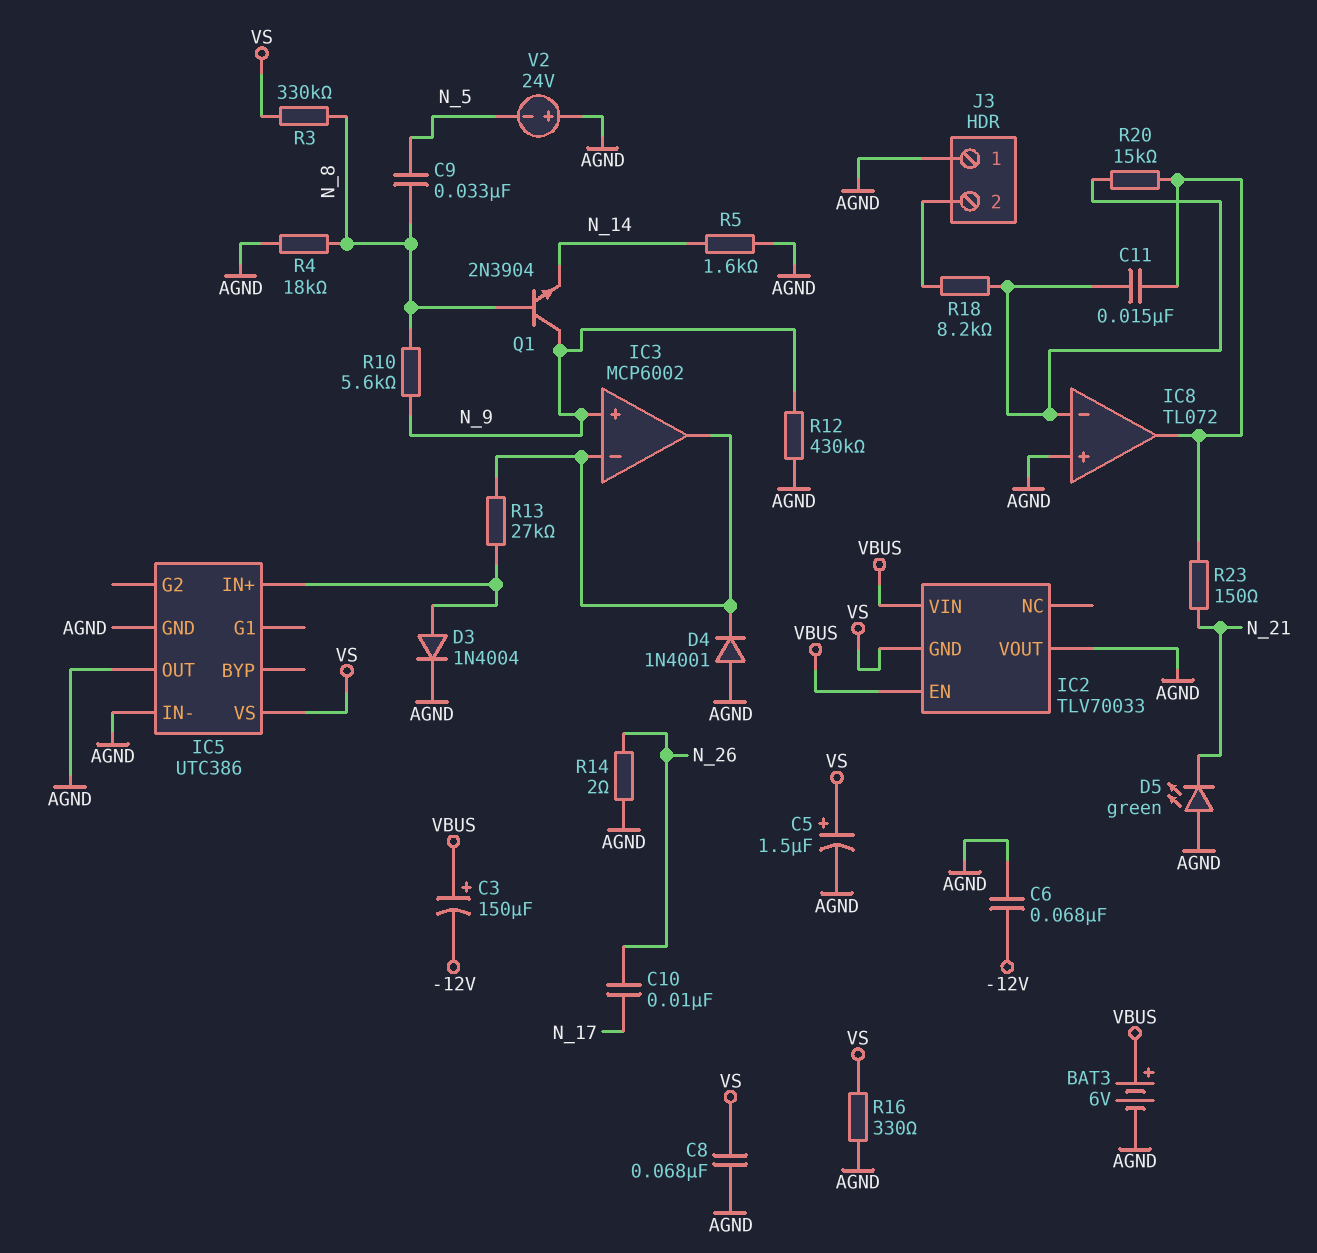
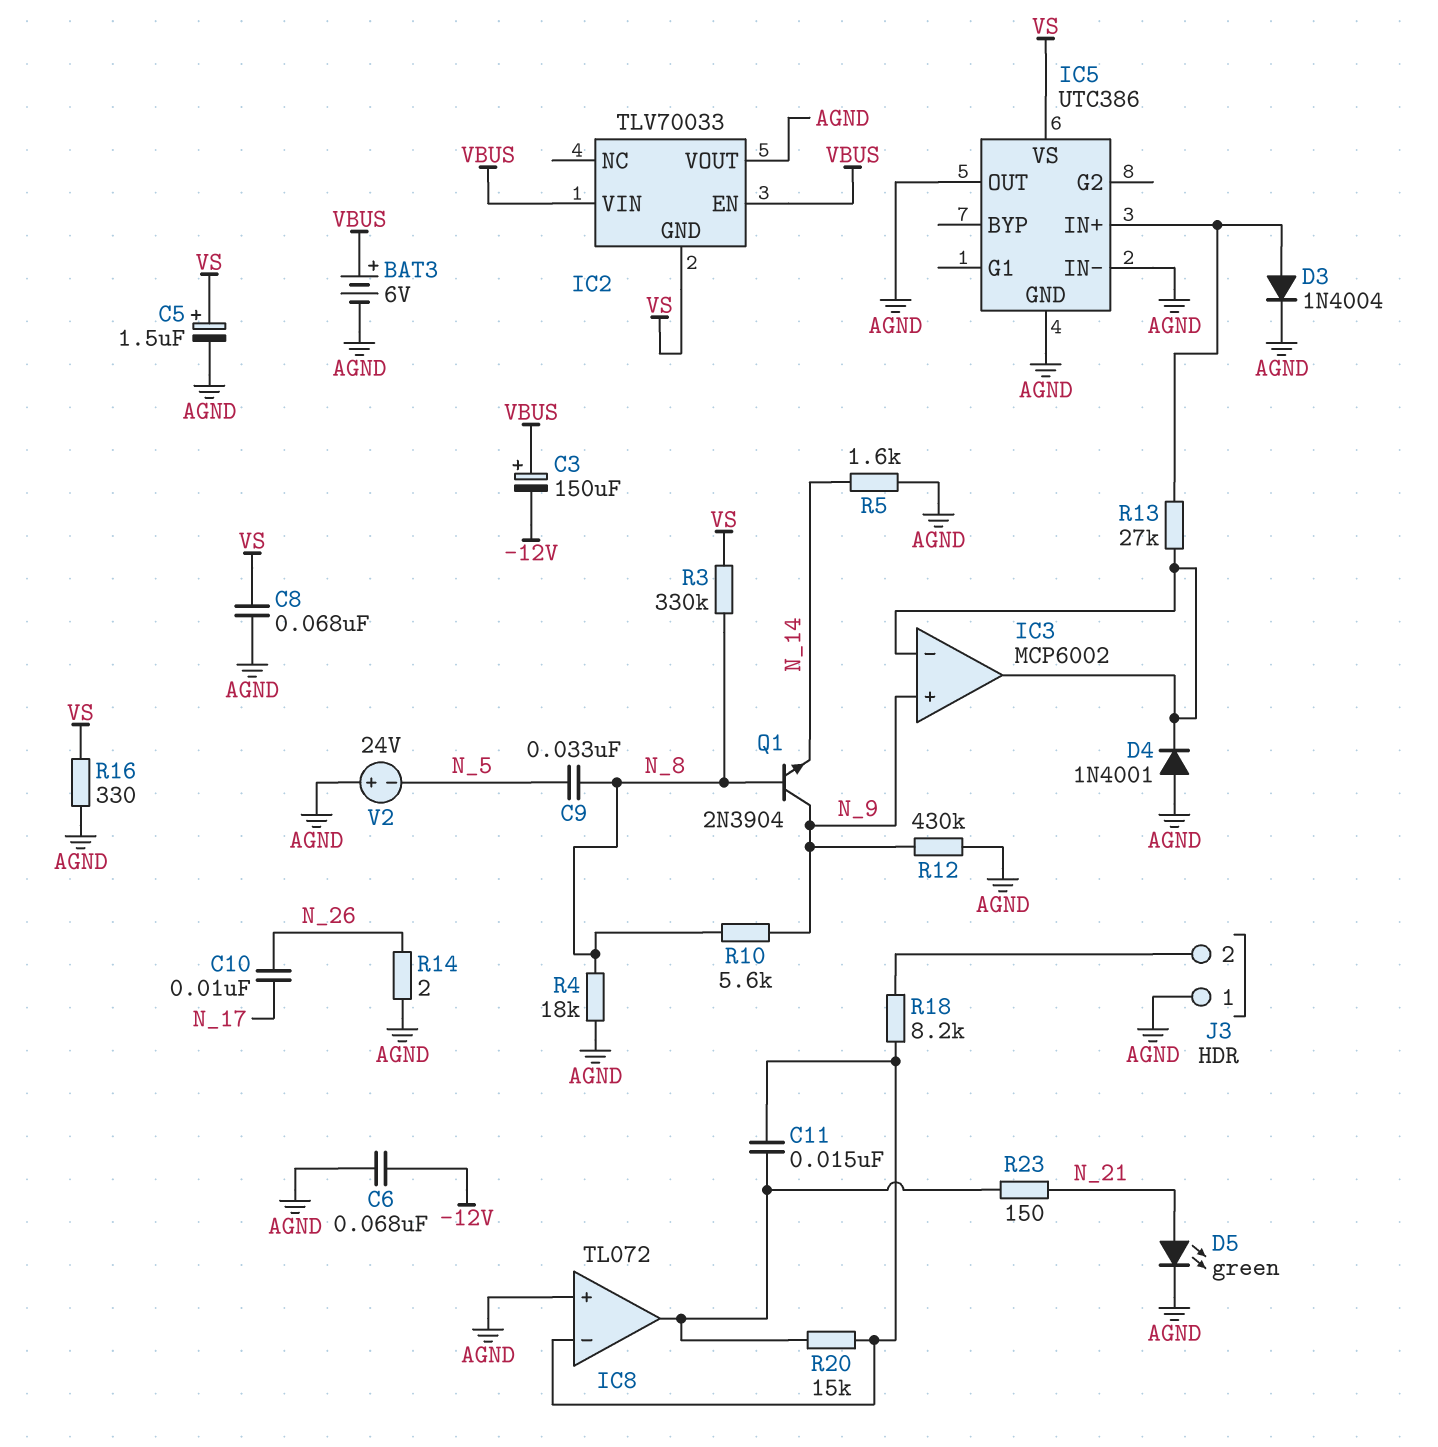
D5: LED green (A AGND, K N_21) -> LED green (A N_21, K AGND)

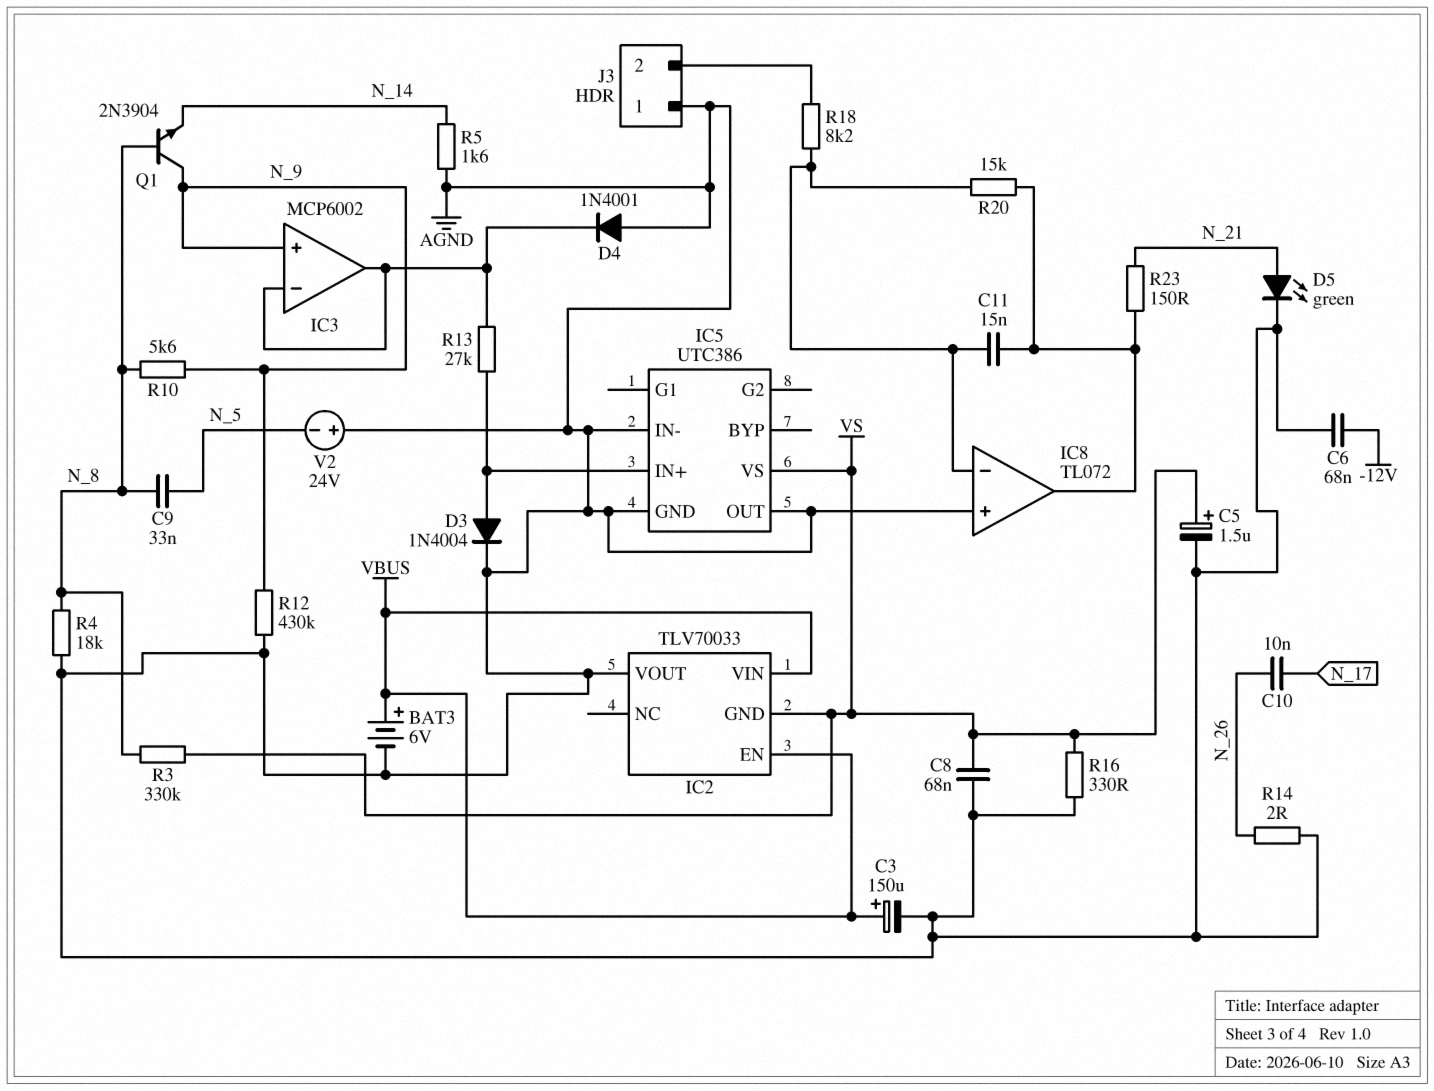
C3: 150uF (plus VBUS, minus -12V) -> 150uF (plus VBUS, minus AGND)

